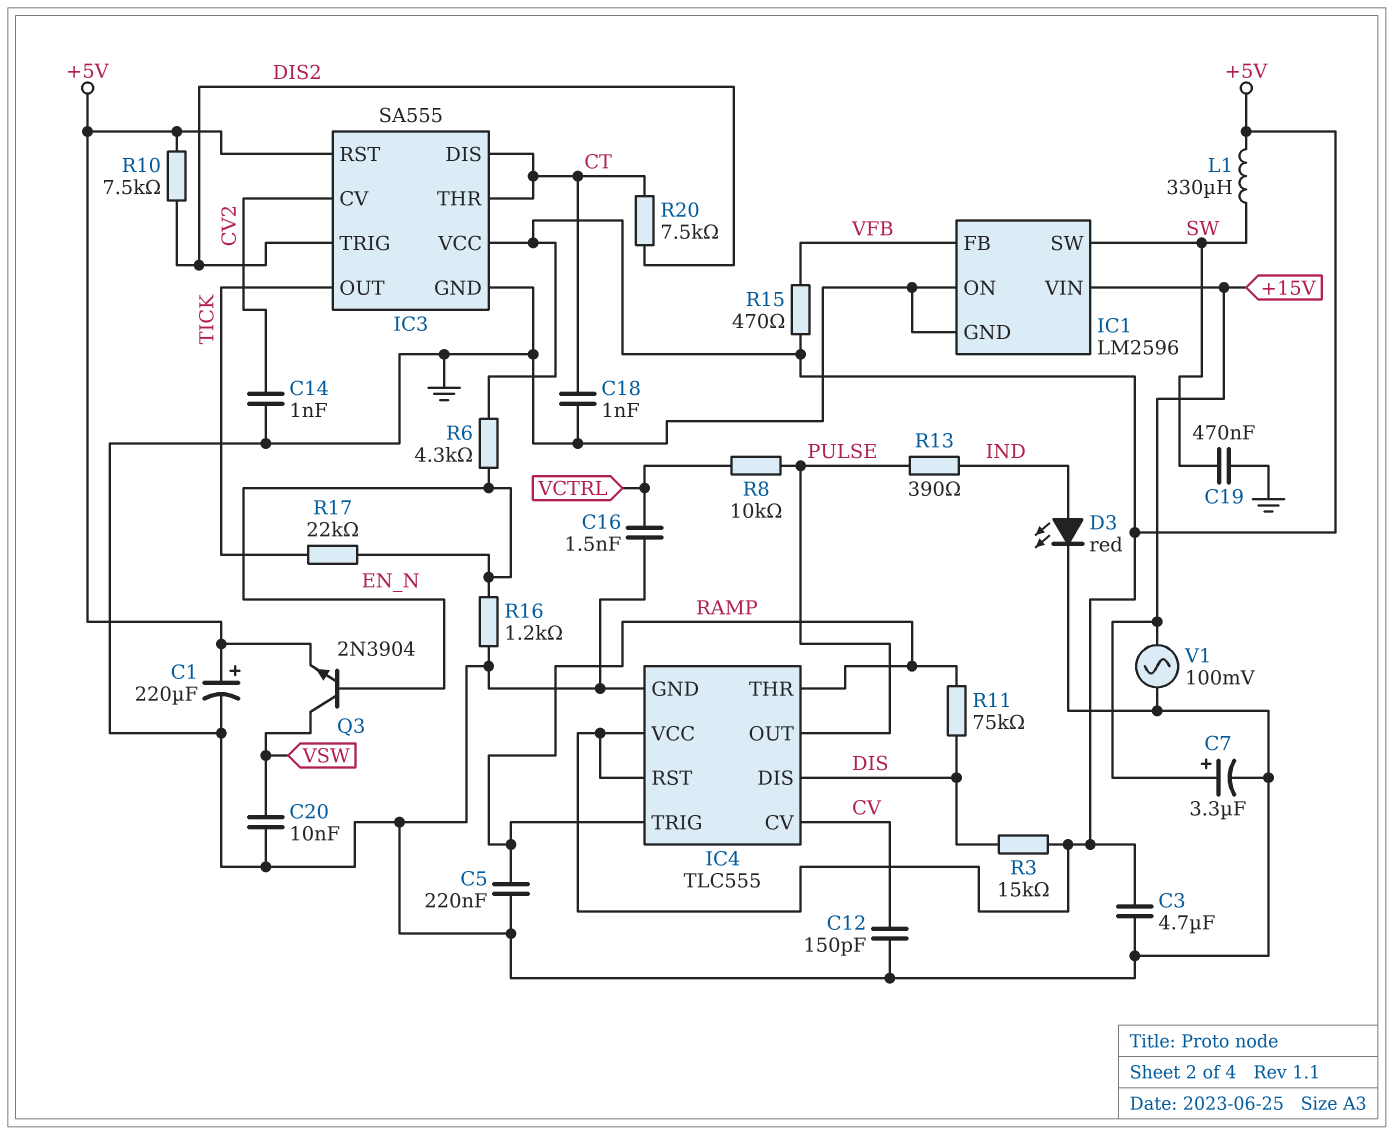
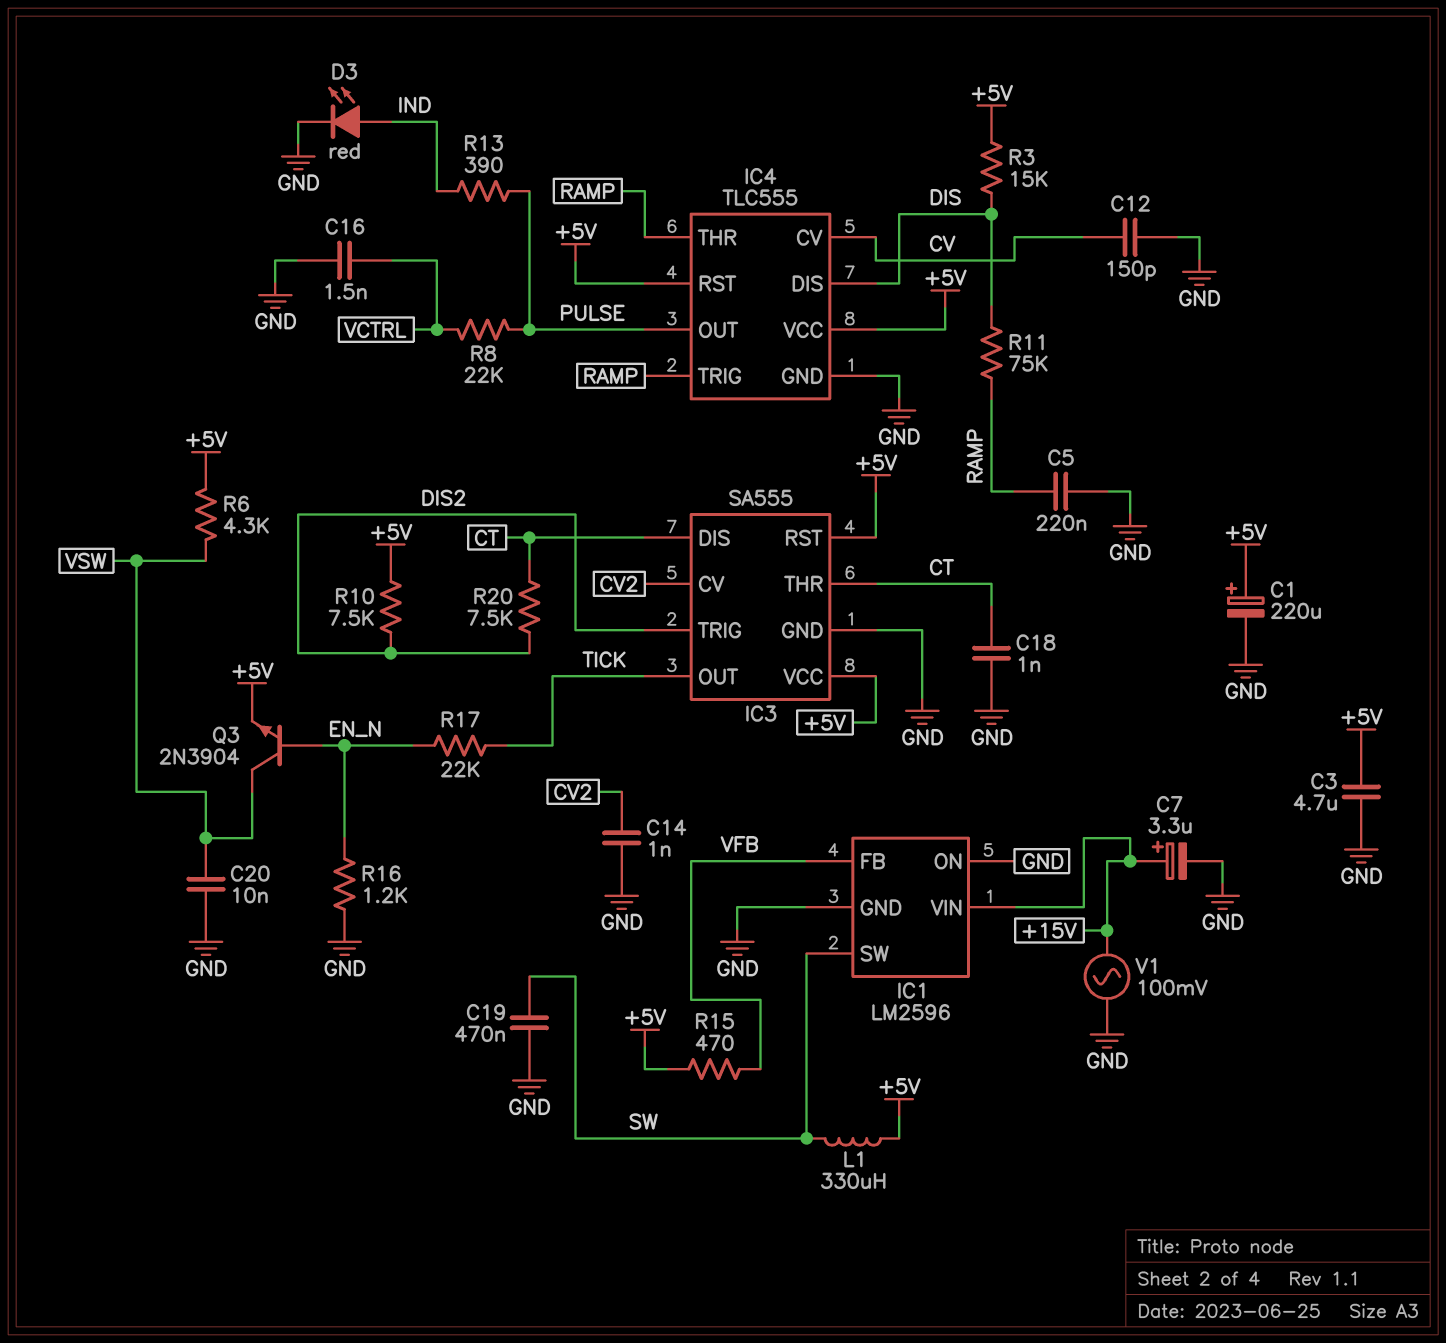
R6: 4.3k (+5V, EN_N) -> 4.3k (+5V, VSW)
R8: 10k (PULSE, VCTRL) -> 22k (PULSE, VCTRL)

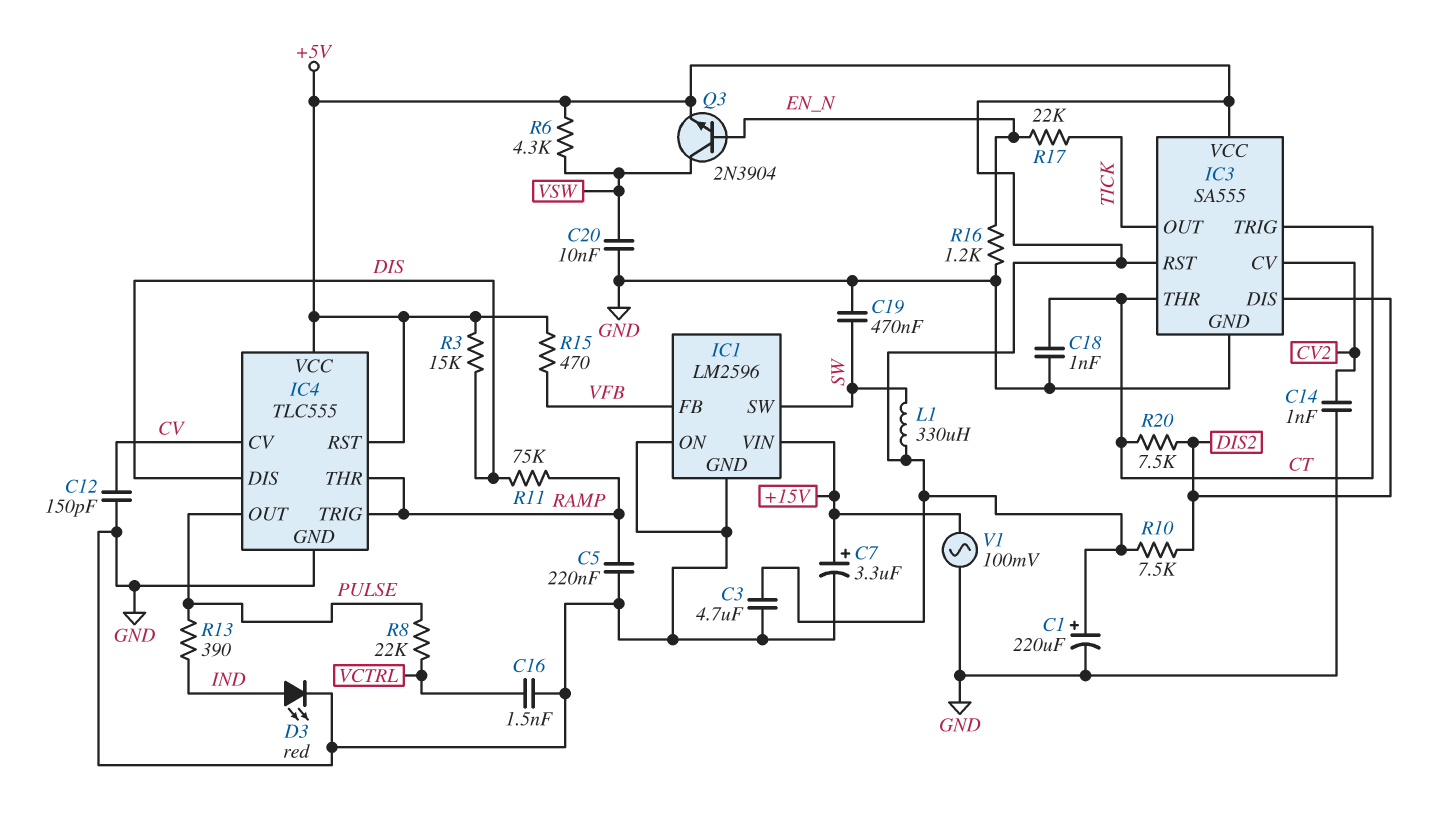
IC3 pin DIS: CT -> DIS2
IC3 pin TRIG: DIS2 -> CT

